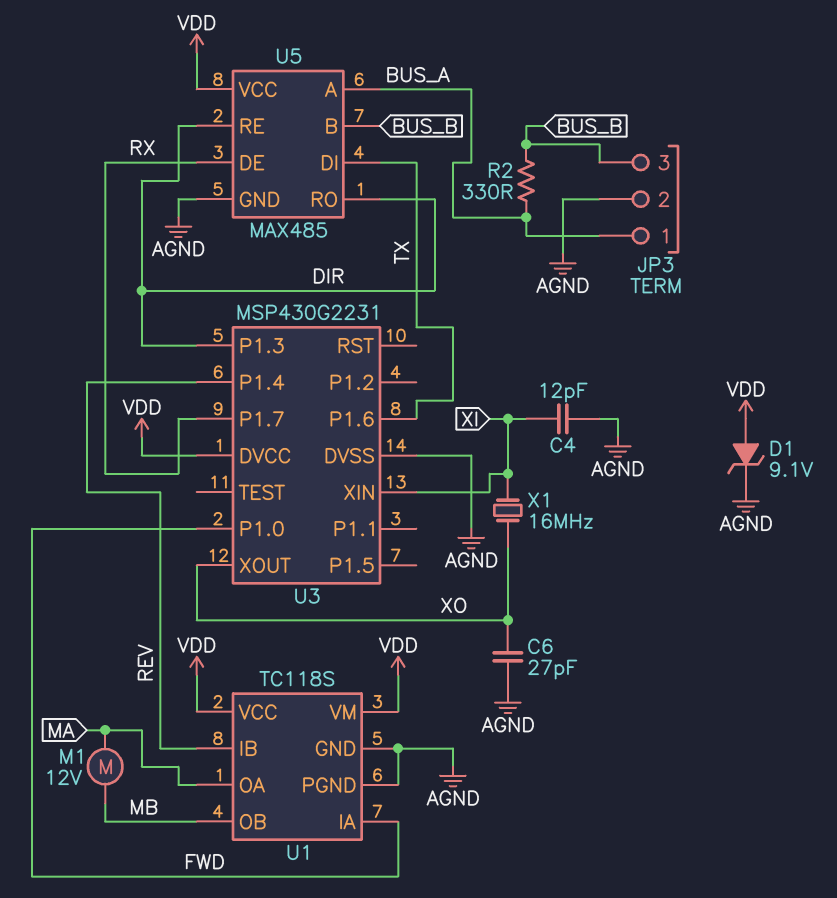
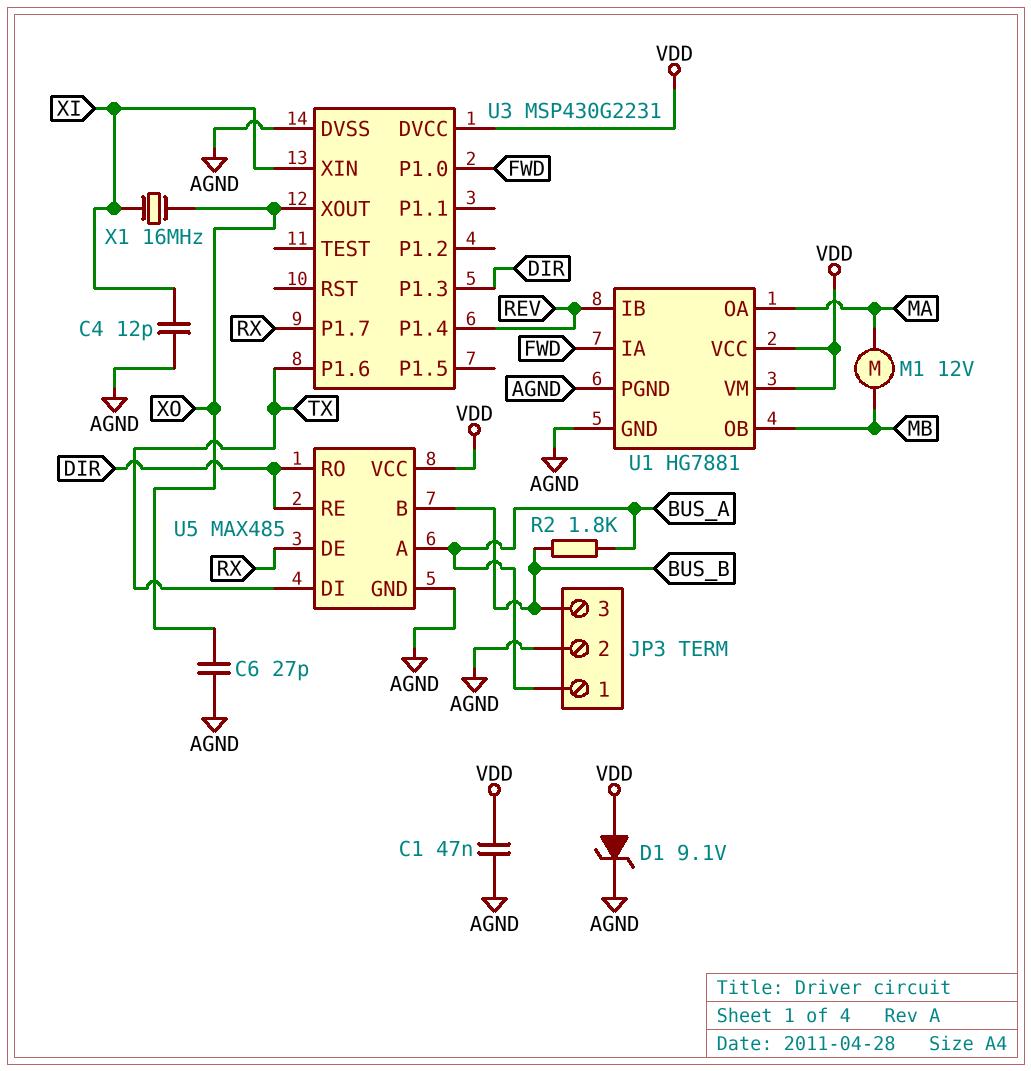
C1: none -> 47nF (AGND, VDD)
R2: 330 (BUS_A, BUS_B) -> 1.8k (BUS_A, BUS_B)
U1: TC118S -> HG7881

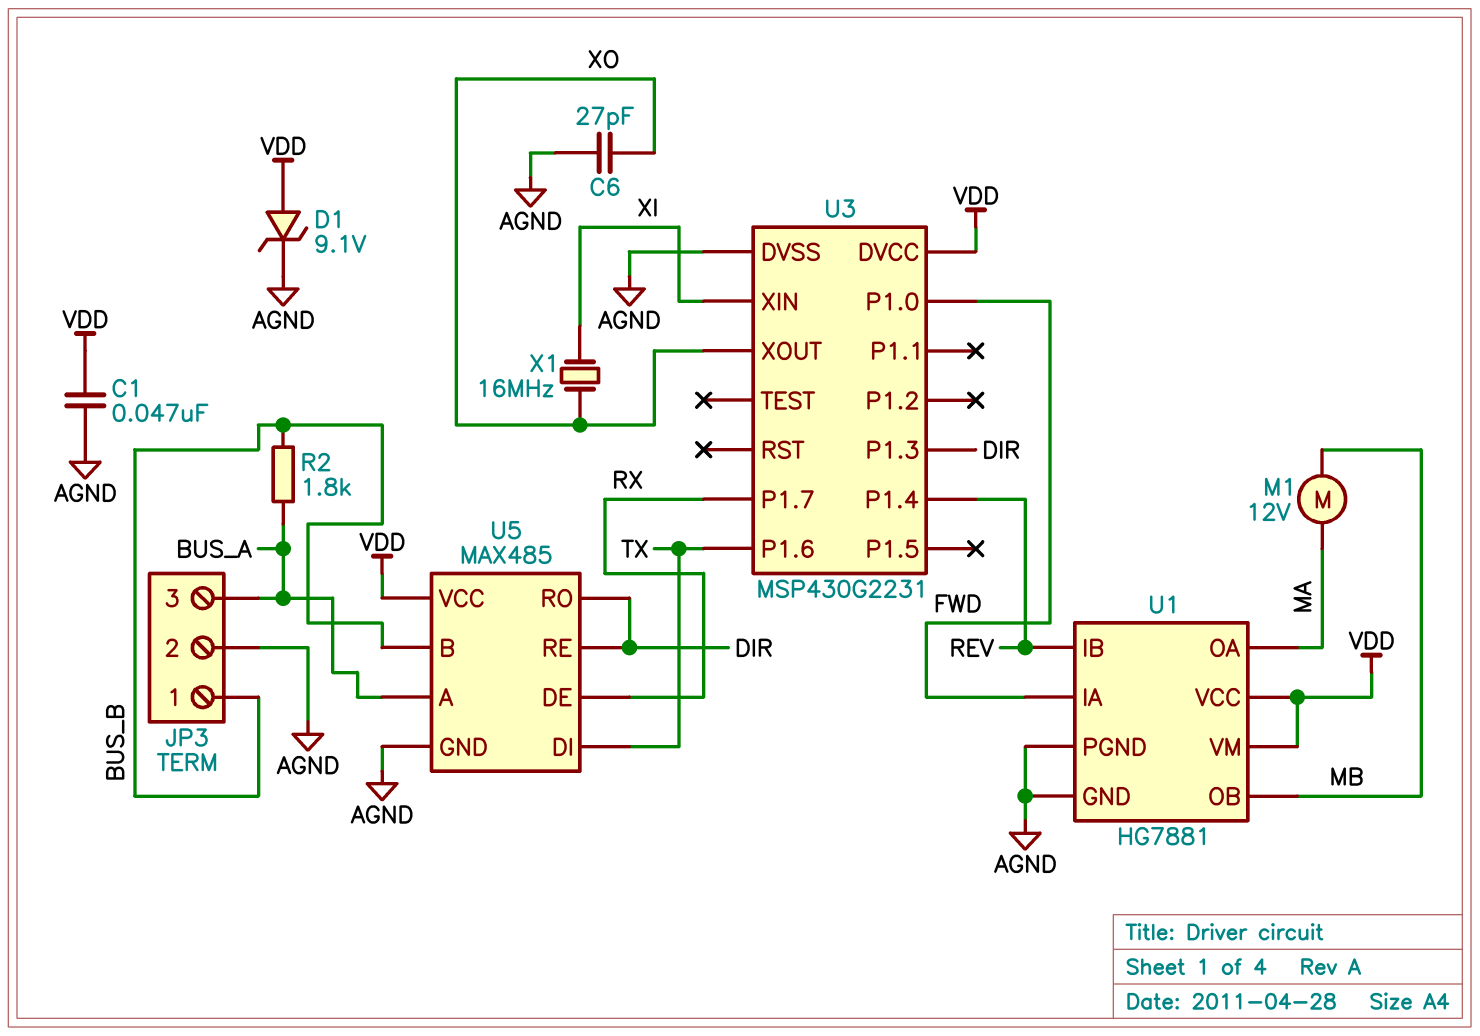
C4: 12pF (AGND, XI) -> none
JP3 pin 1: BUS_A -> BUS_B
JP3 pin 3: BUS_B -> BUS_A

